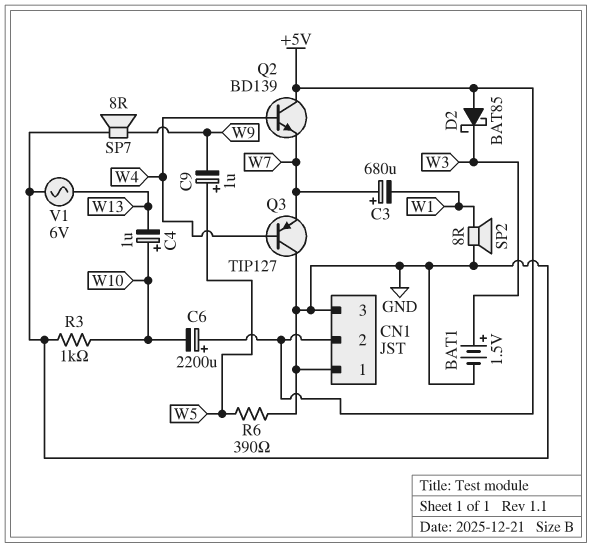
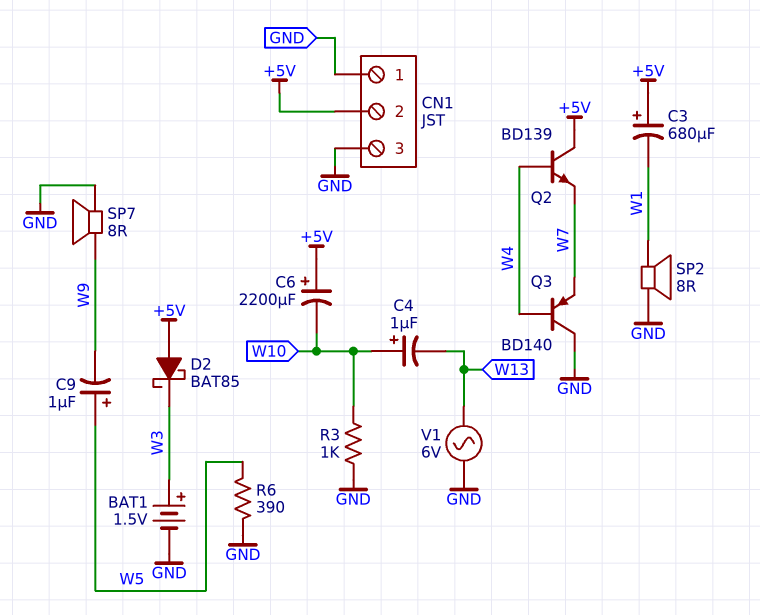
C3: 680uF (plus W7, minus W1) -> 680uF (plus +5V, minus W1)
Q3: PNP TIP127 (B W4, C GND, E W7) -> PNP BD140 (B W4, C GND, E W7)

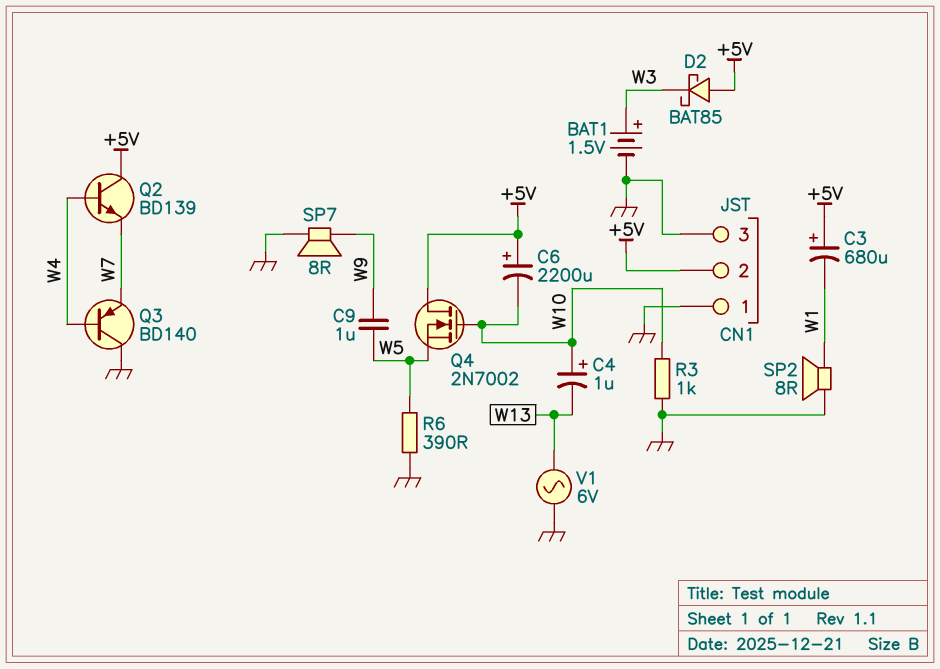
C9: 1uF (plus W5, minus W9) -> 1uF (W5, W9)
Q4: none -> NMOS 2N7002 (G W10, D +5V, S W5)

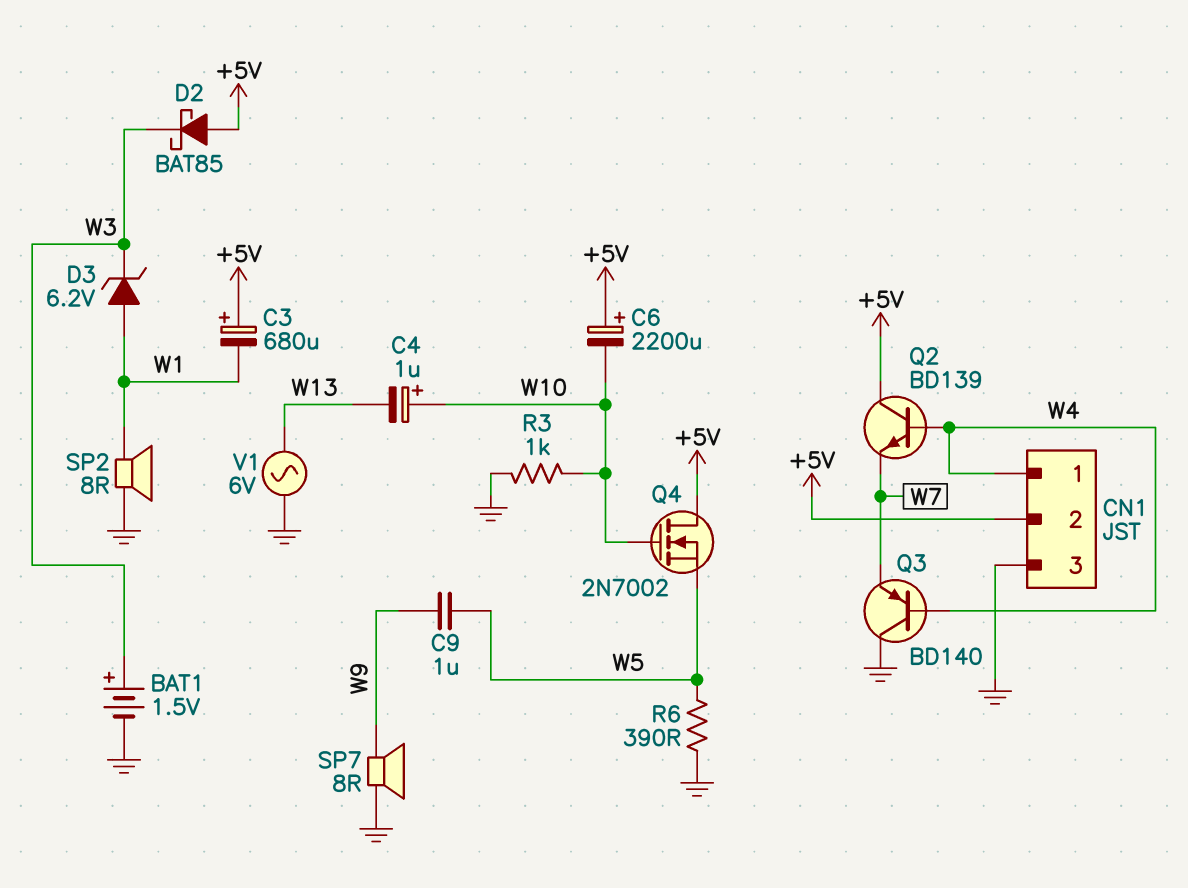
CN1 pin 1: GND -> W4
D3: none -> zener 6.2V (A W1, K W3)

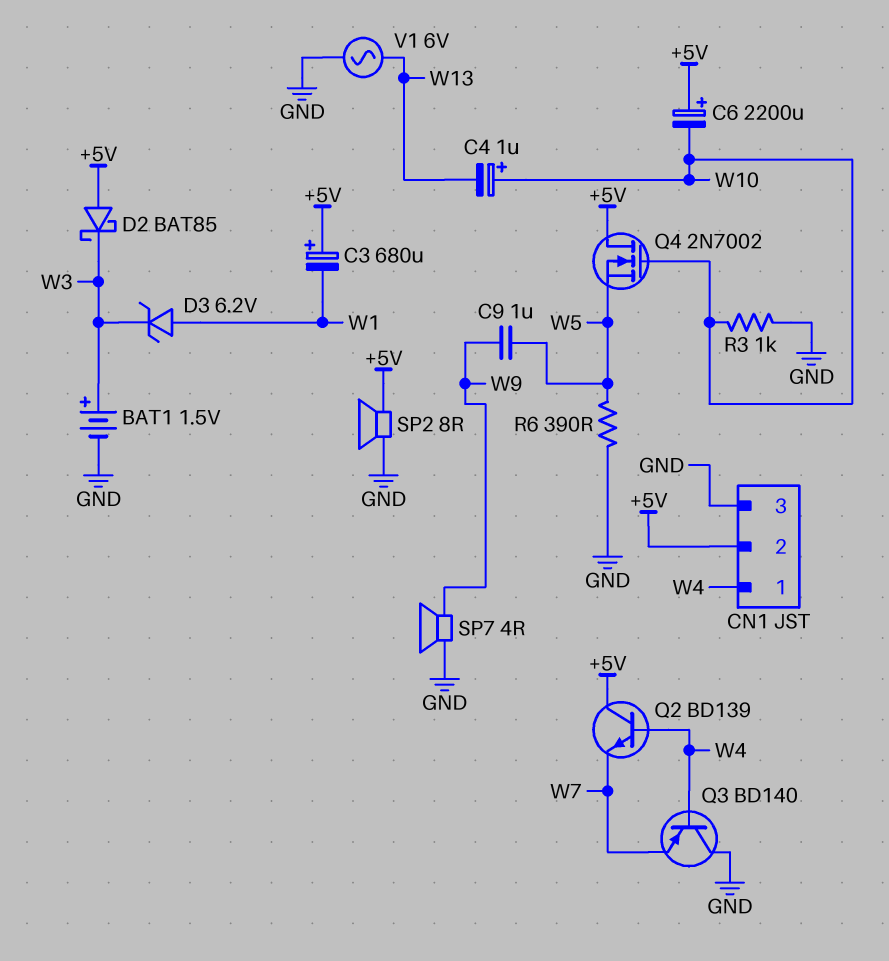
SP2: speaker 8R (GND, W1) -> speaker 8R (+5V, GND)
SP7: speaker 8R (GND, W9) -> speaker 4R (GND, W9)

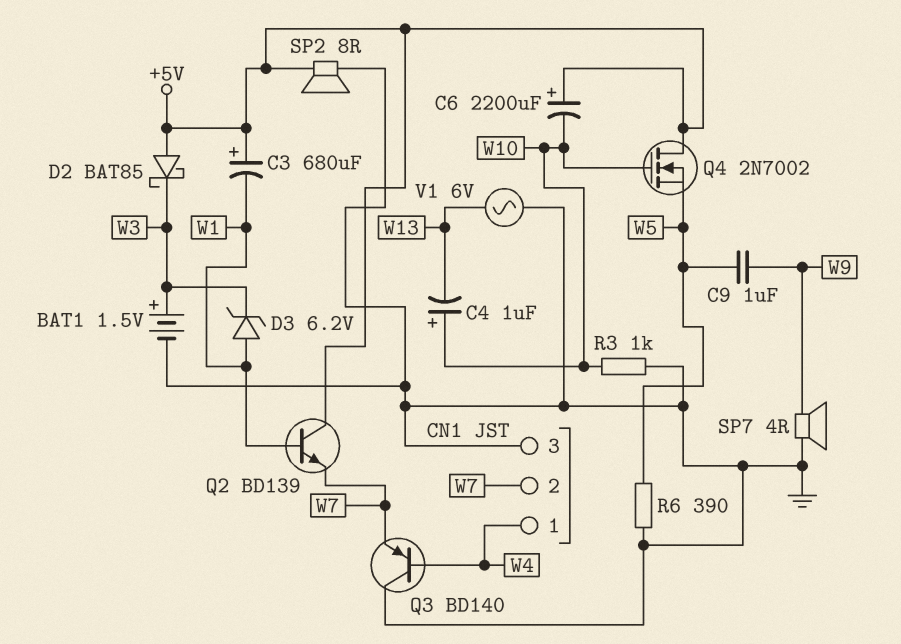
CN1 pin 2: +5V -> W7
Q2: NPN BD139 (B W4, C +5V, E W7) -> NPN BD139 (B W1, C +5V, E W7)

